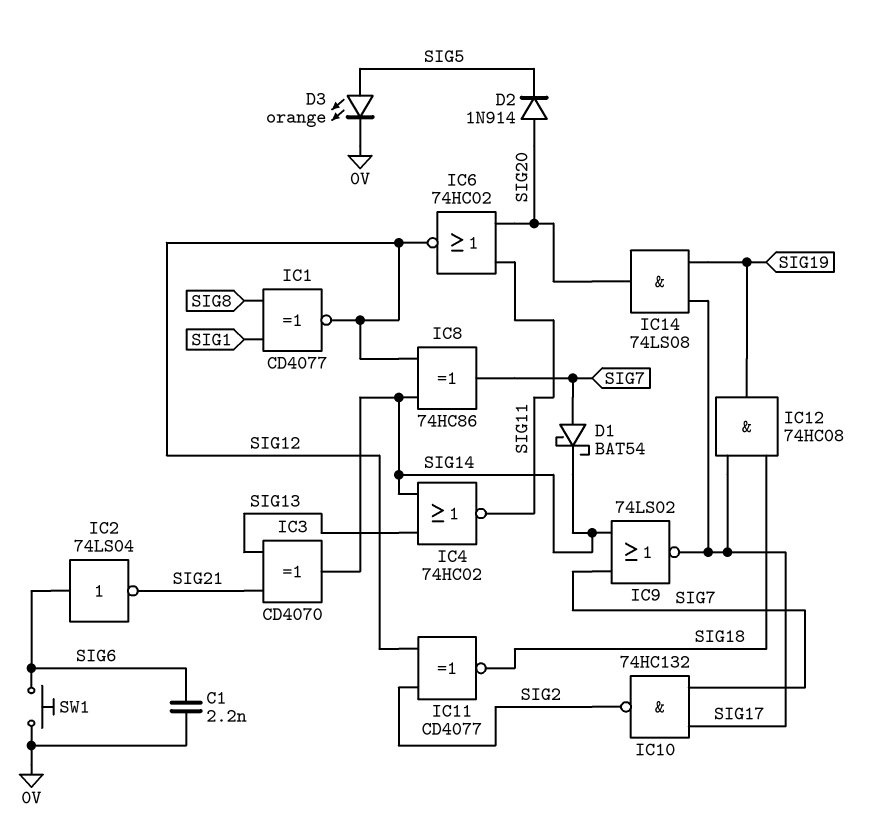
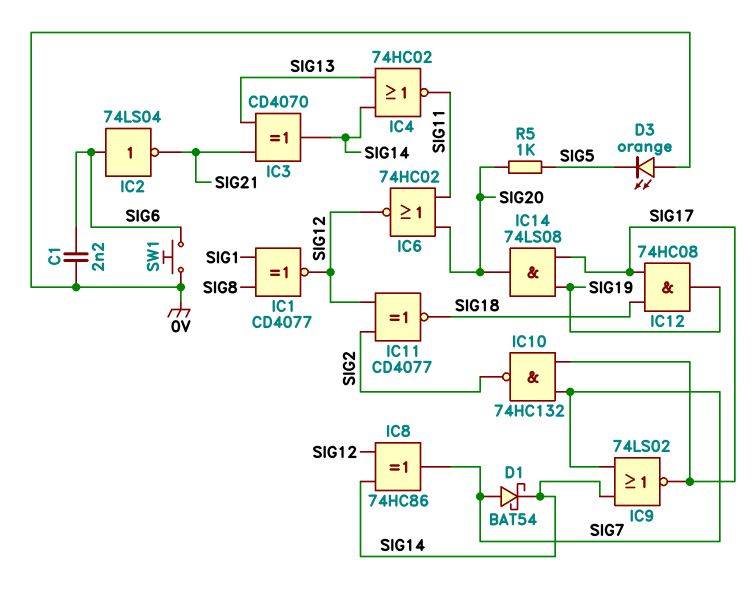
D2: diode 1N914 (A SIG20, K SIG5) -> none
D3: LED orange (A SIG5, K 0V) -> LED orange (A 0V, K SIG5)
R5: none -> 1k (SIG5, SIG20)

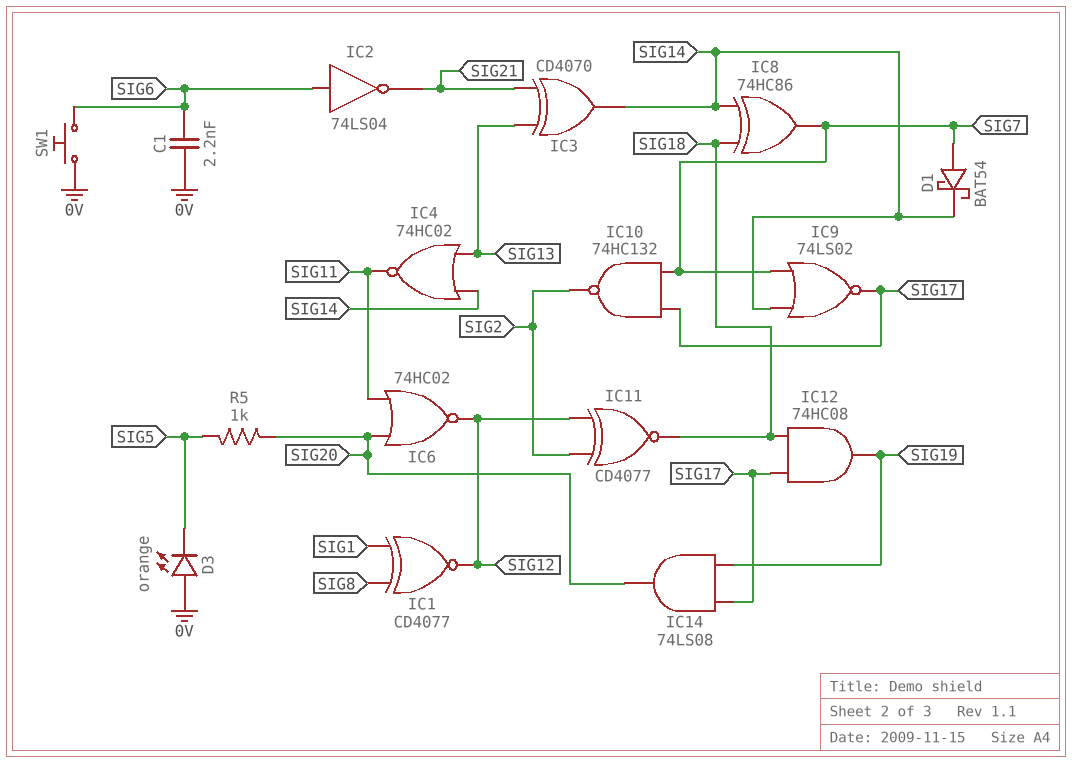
IC8: XOR 74HC86 (in SIG12, in SIG14, out SIG7) -> XOR 74HC86 (in SIG14, in SIG18, out SIG7)

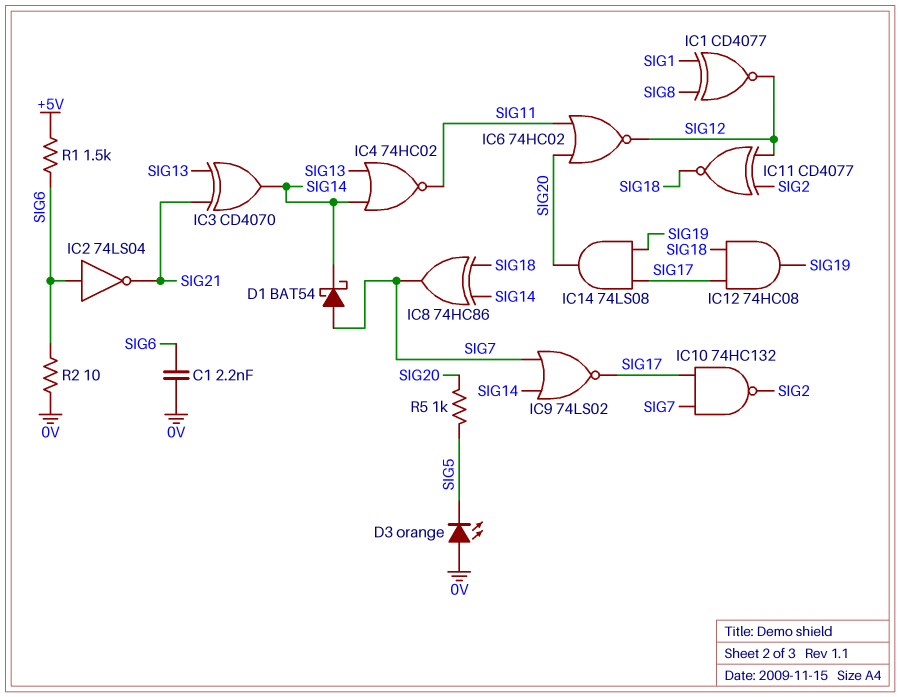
R1: none -> 1.5k (+5V, SIG6)
R2: none -> 10 (0V, SIG6)
SW1: button (0V, SIG6) -> none

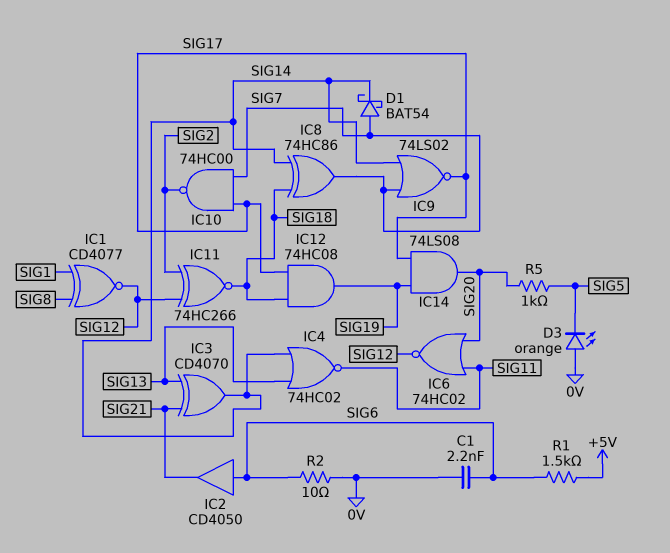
IC2: NOT 74LS04 (in SIG6, out SIG21) -> buffer CD4050 (in SIG6, out SIG21)
IC10: NAND 74HC132 (in SIG7, in SIG17, out SIG2) -> NAND 74HC00 (in SIG7, in SIG17, out SIG2)
IC11: XNOR CD4077 (in SIG2, in SIG12, out SIG18) -> XNOR 74HC266 (in SIG2, in SIG12, out SIG18)

